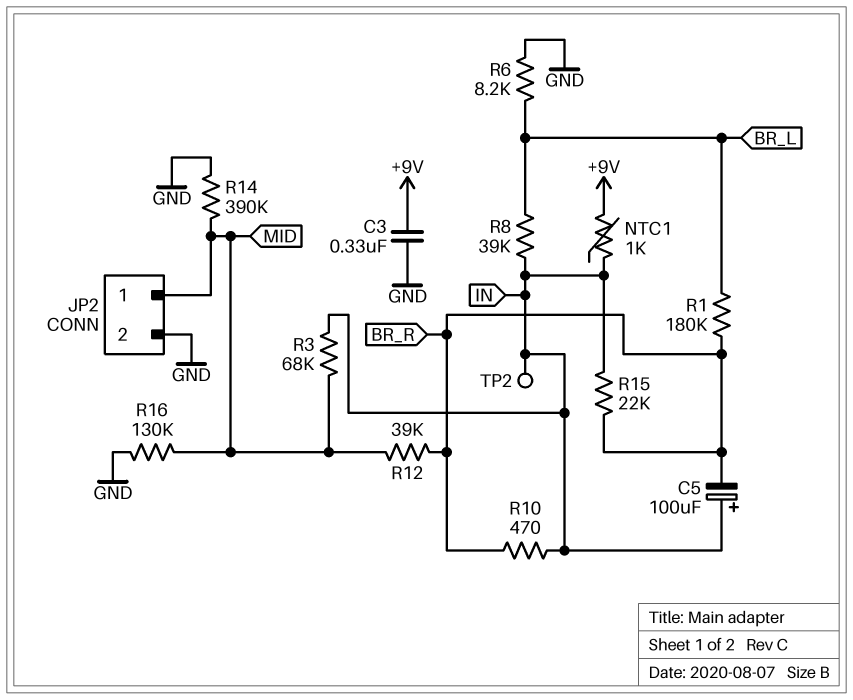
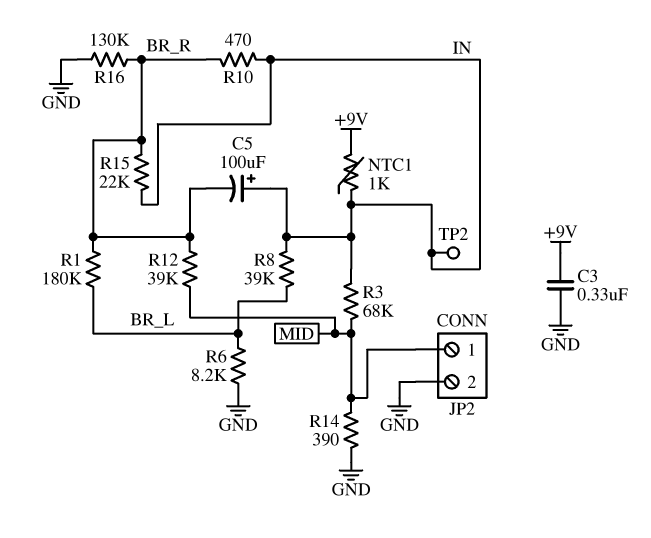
R14: 390k (GND, MID) -> 390 (GND, MID)
R16: 130k (GND, MID) -> 130k (BR_R, GND)

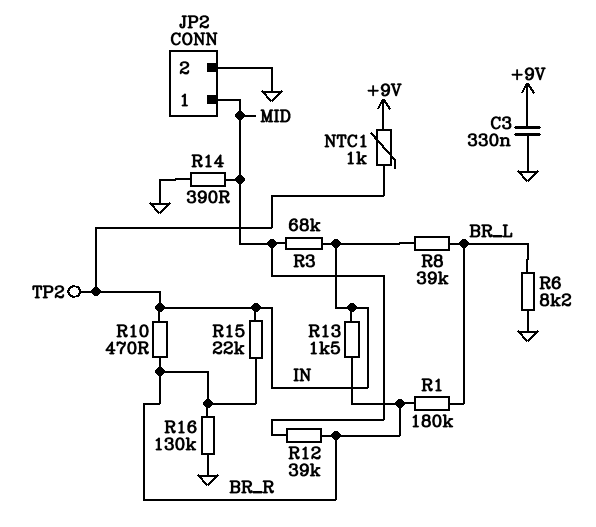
C5: 100uF (plus IN, minus BR_R) -> none
R13: none -> 1.5k (BR_R, IN)

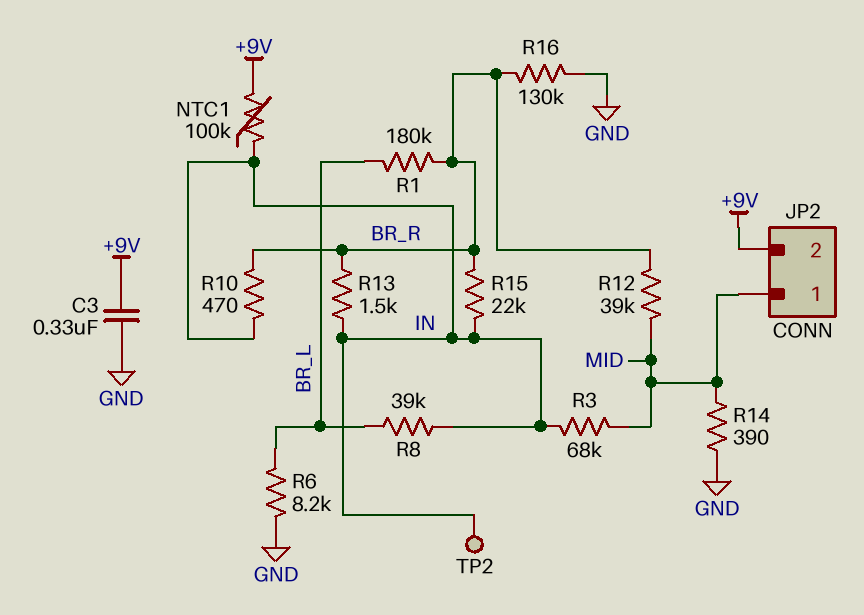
JP2 pin 2: GND -> +9V
NTC1: 1k (+9V, IN) -> 100k (+9V, IN)

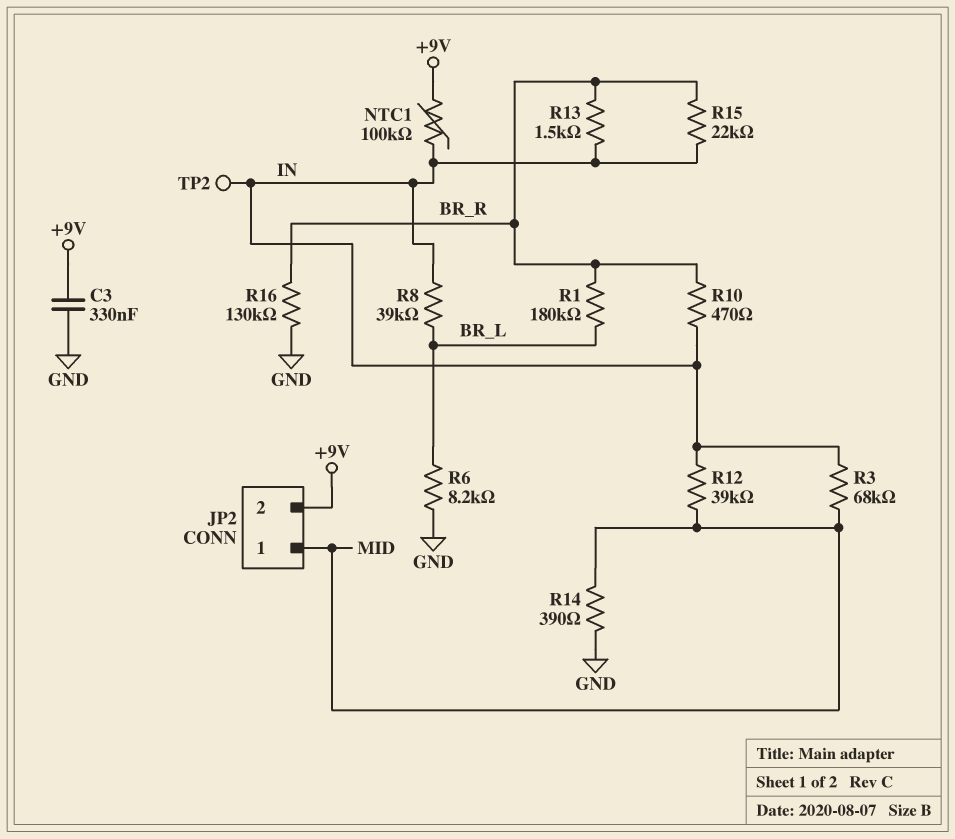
R12: 39k (BR_R, MID) -> 39k (IN, MID)

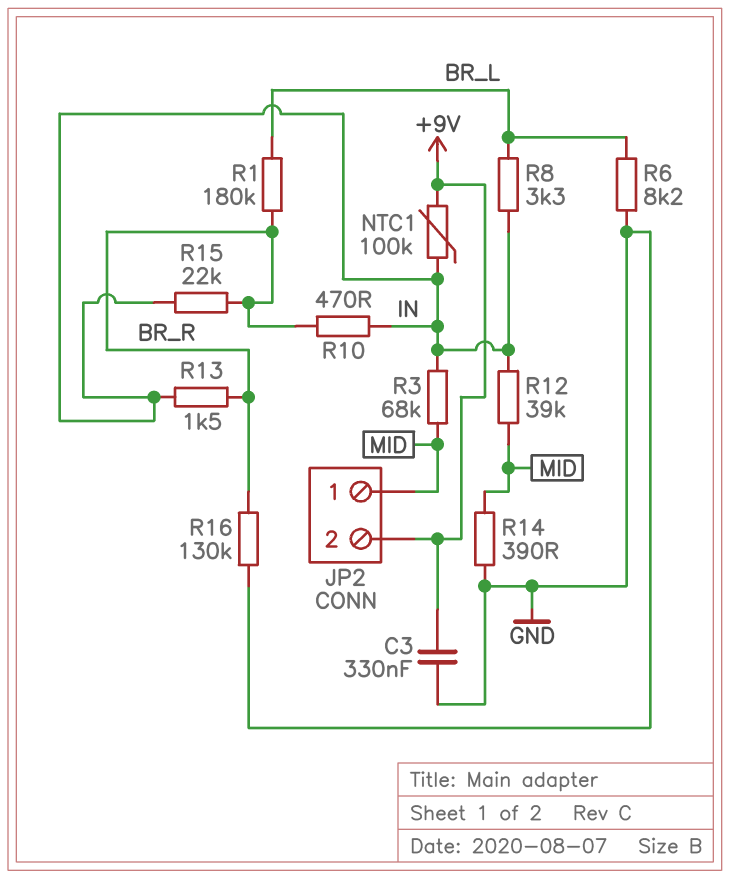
R8: 39k (BR_L, IN) -> 3.3k (BR_L, IN)
TP2: test point (IN) -> none

